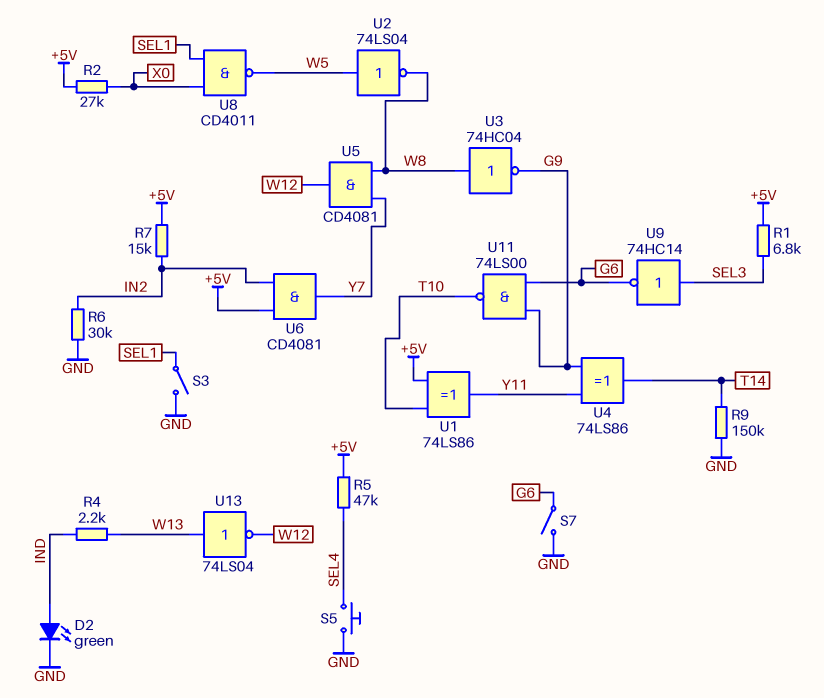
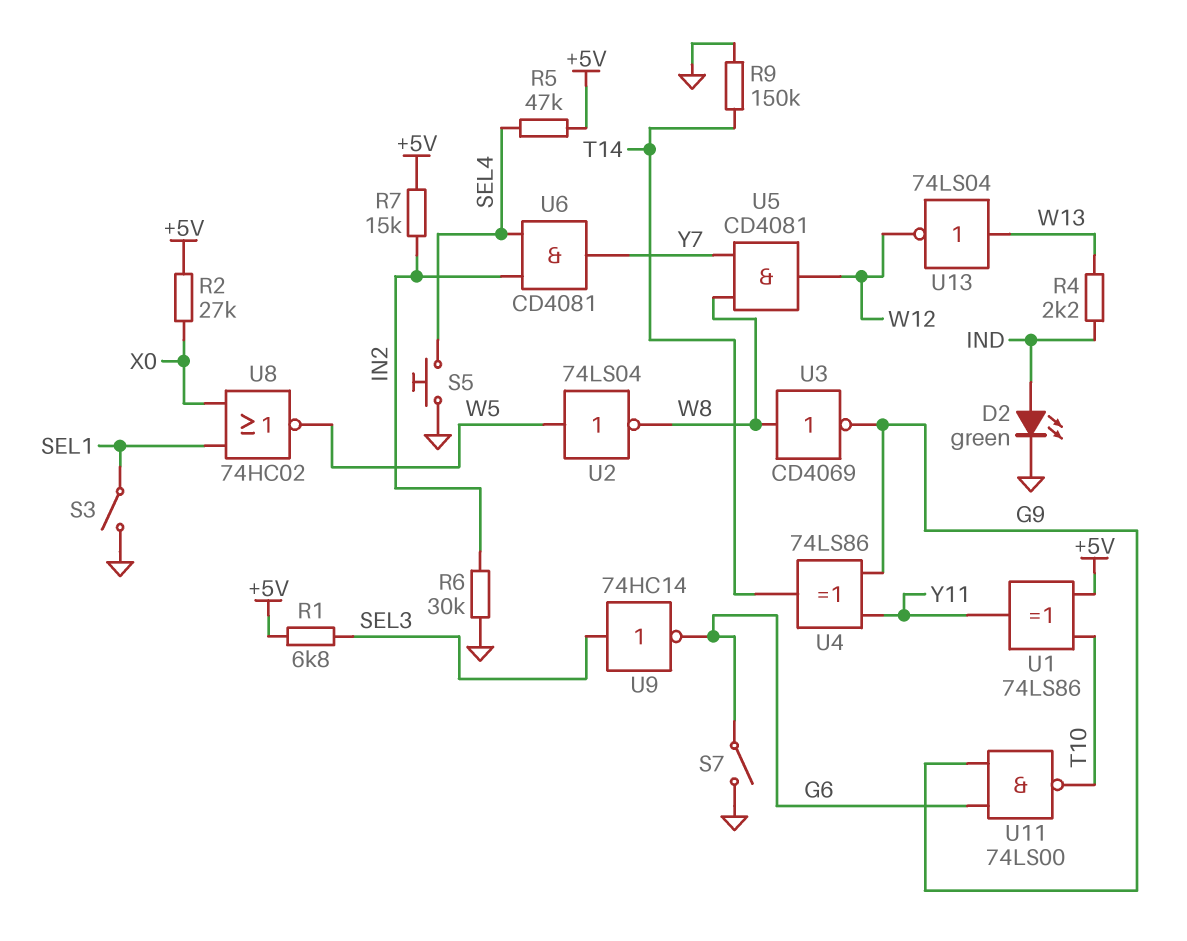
U3: NOT 74HC04 (in W8, out G9) -> NOT CD4069 (in W8, out G9)
U6: AND CD4081 (in +5V, in IN2, out Y7) -> AND CD4081 (in IN2, in SEL4, out Y7)
U8: NAND CD4011 (in SEL1, in X0, out W5) -> NOR 74HC02 (in SEL1, in X0, out W5)

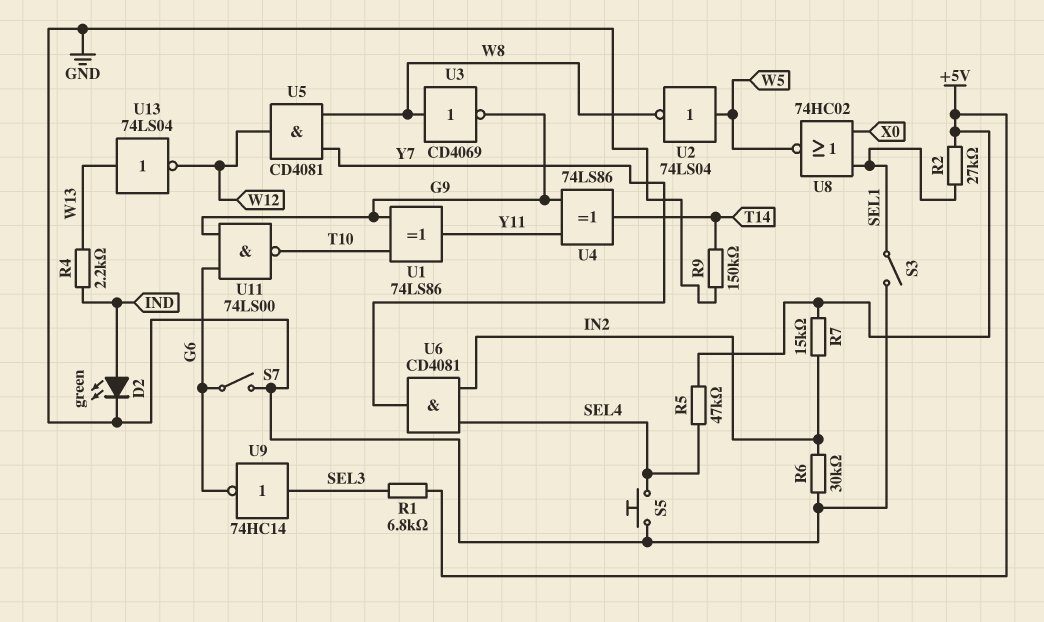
R2: 27k (+5V, X0) -> 27k (+5V, SEL1)
U1: XOR 74LS86 (in +5V, in T10, out Y11) -> XOR 74LS86 (in G9, in T10, out Y11)

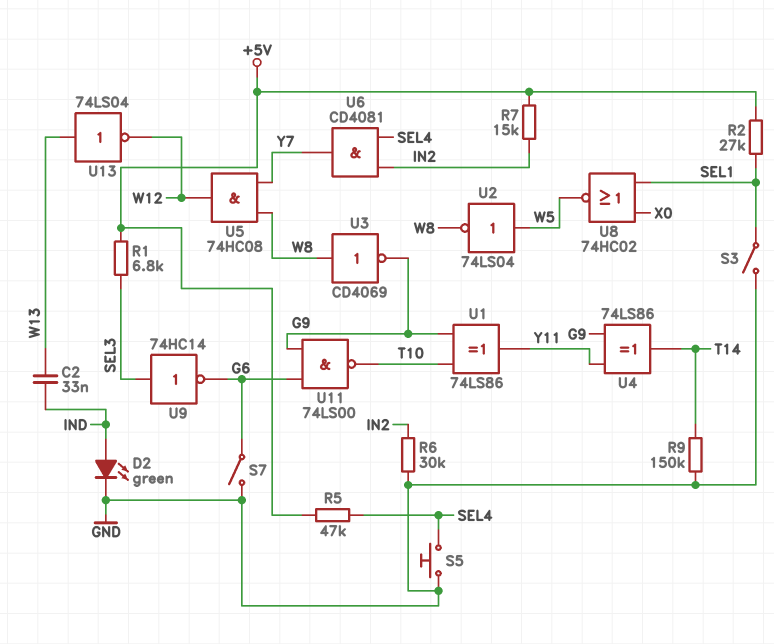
C2: none -> 33nF (IND, W13)
R4: 2.2k (IND, W13) -> none
U5: AND CD4081 (in W8, in Y7, out W12) -> AND 74HC08 (in W8, in Y7, out W12)

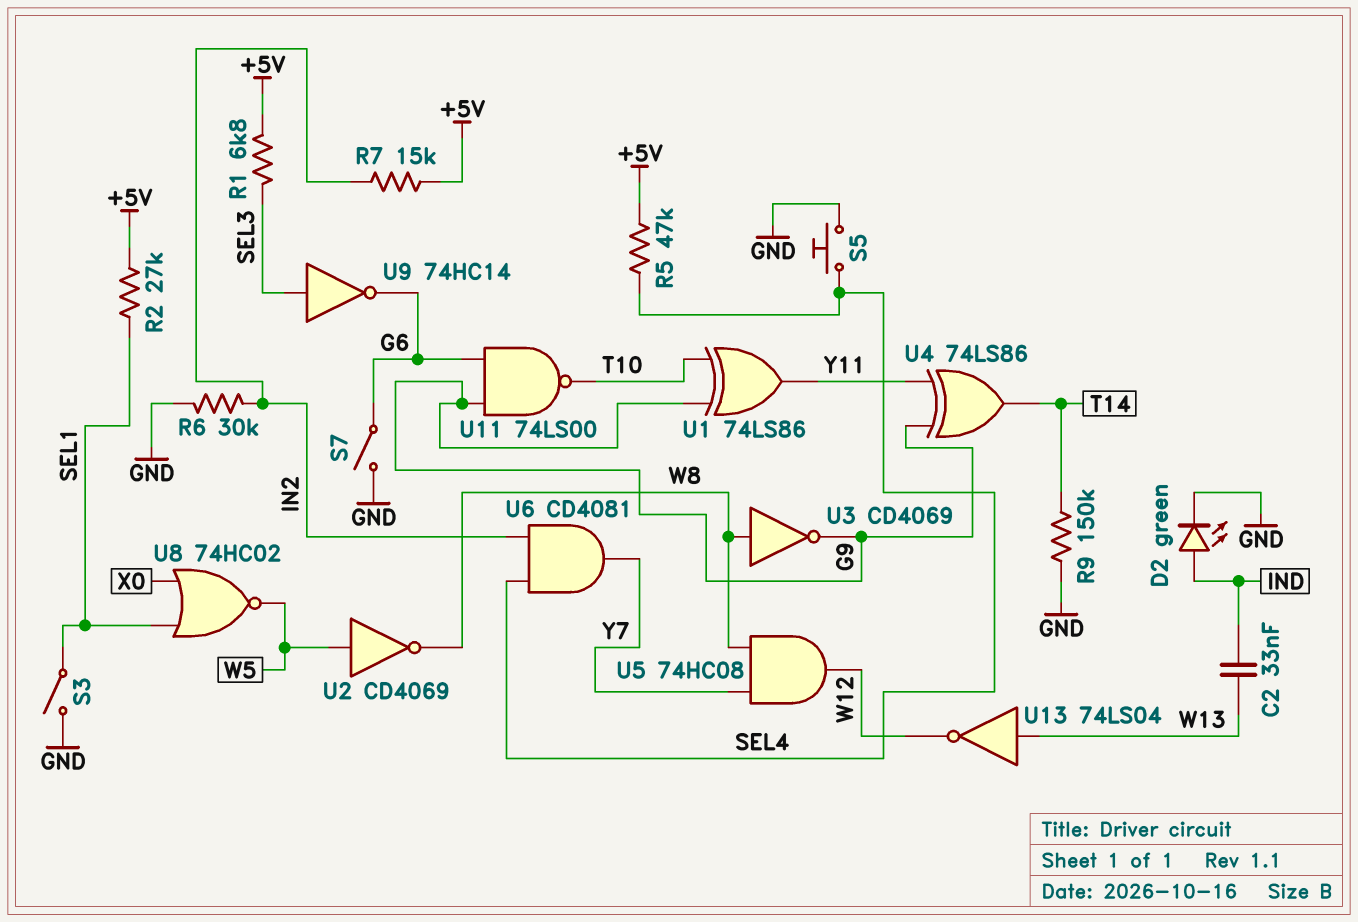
U2: NOT 74LS04 (in W5, out W8) -> NOT CD4069 (in W5, out W8)

